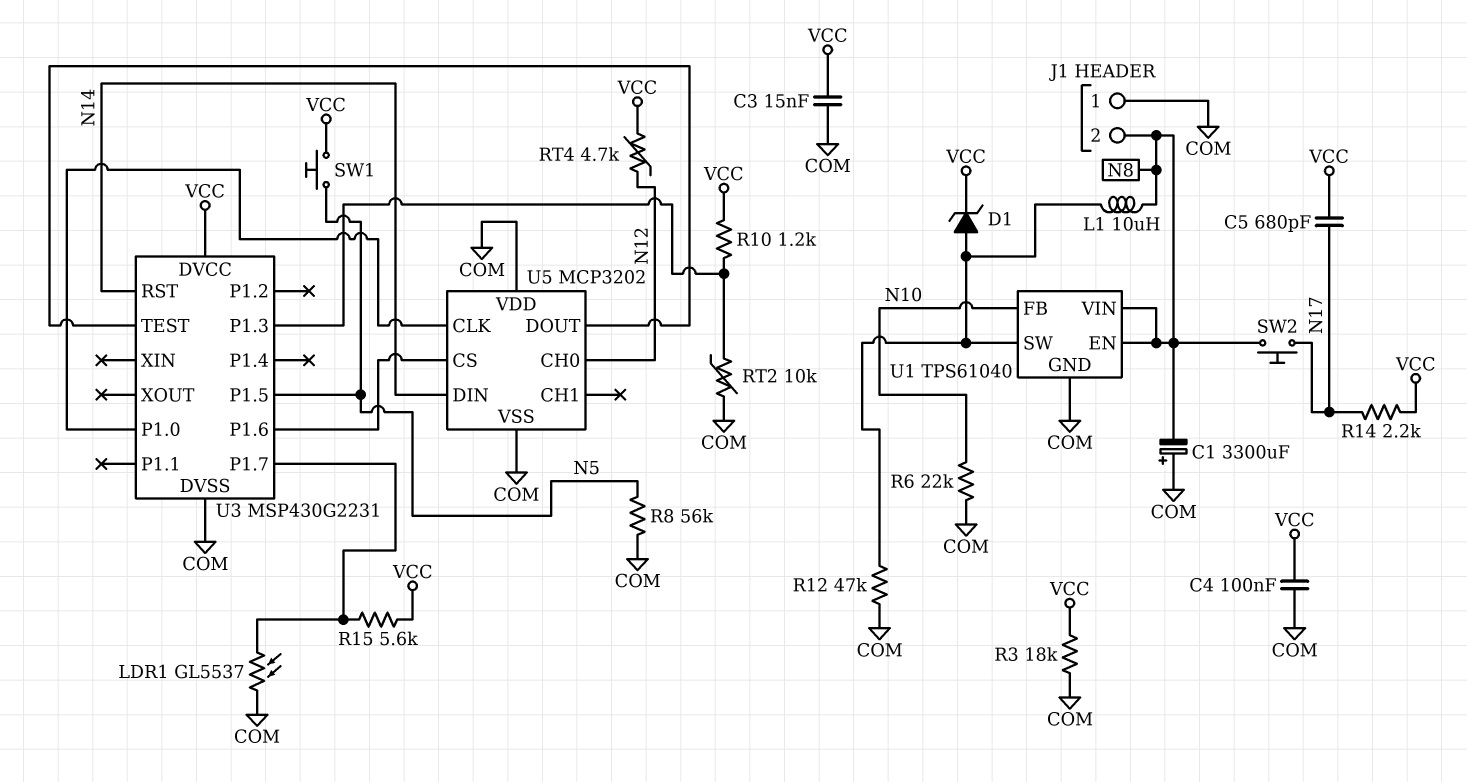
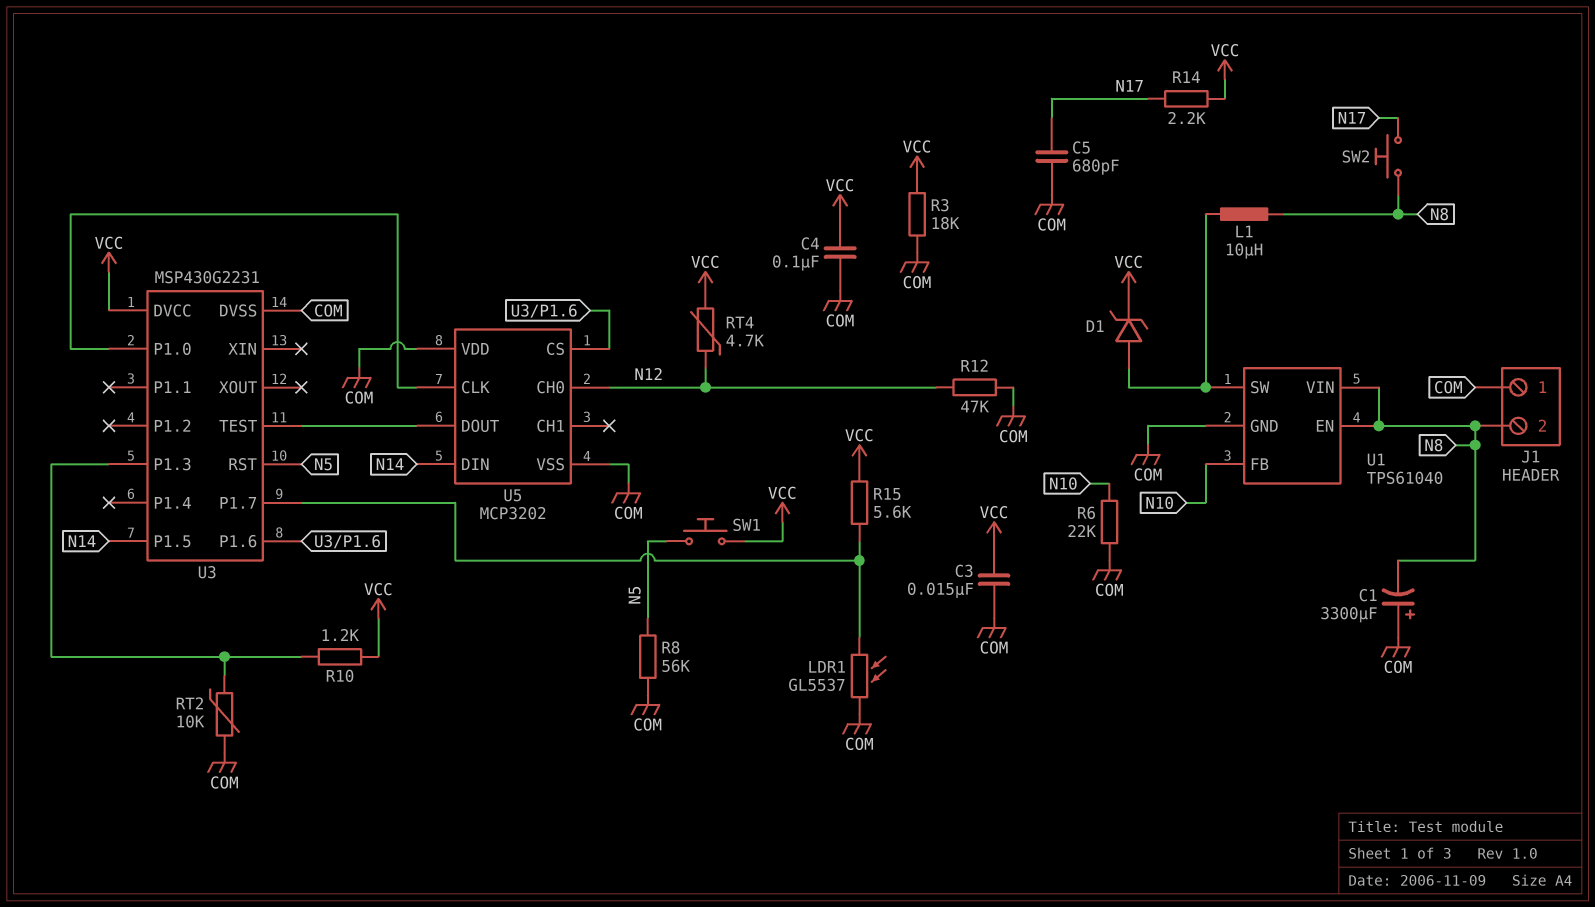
C5: 680pF (N17, VCC) -> 680pF (COM, N17)
R12: 47k (COM, U1/SW) -> 47k (COM, N12)
U3 pin P1.5: N5 -> N14
U3 pin RST: N14 -> N5

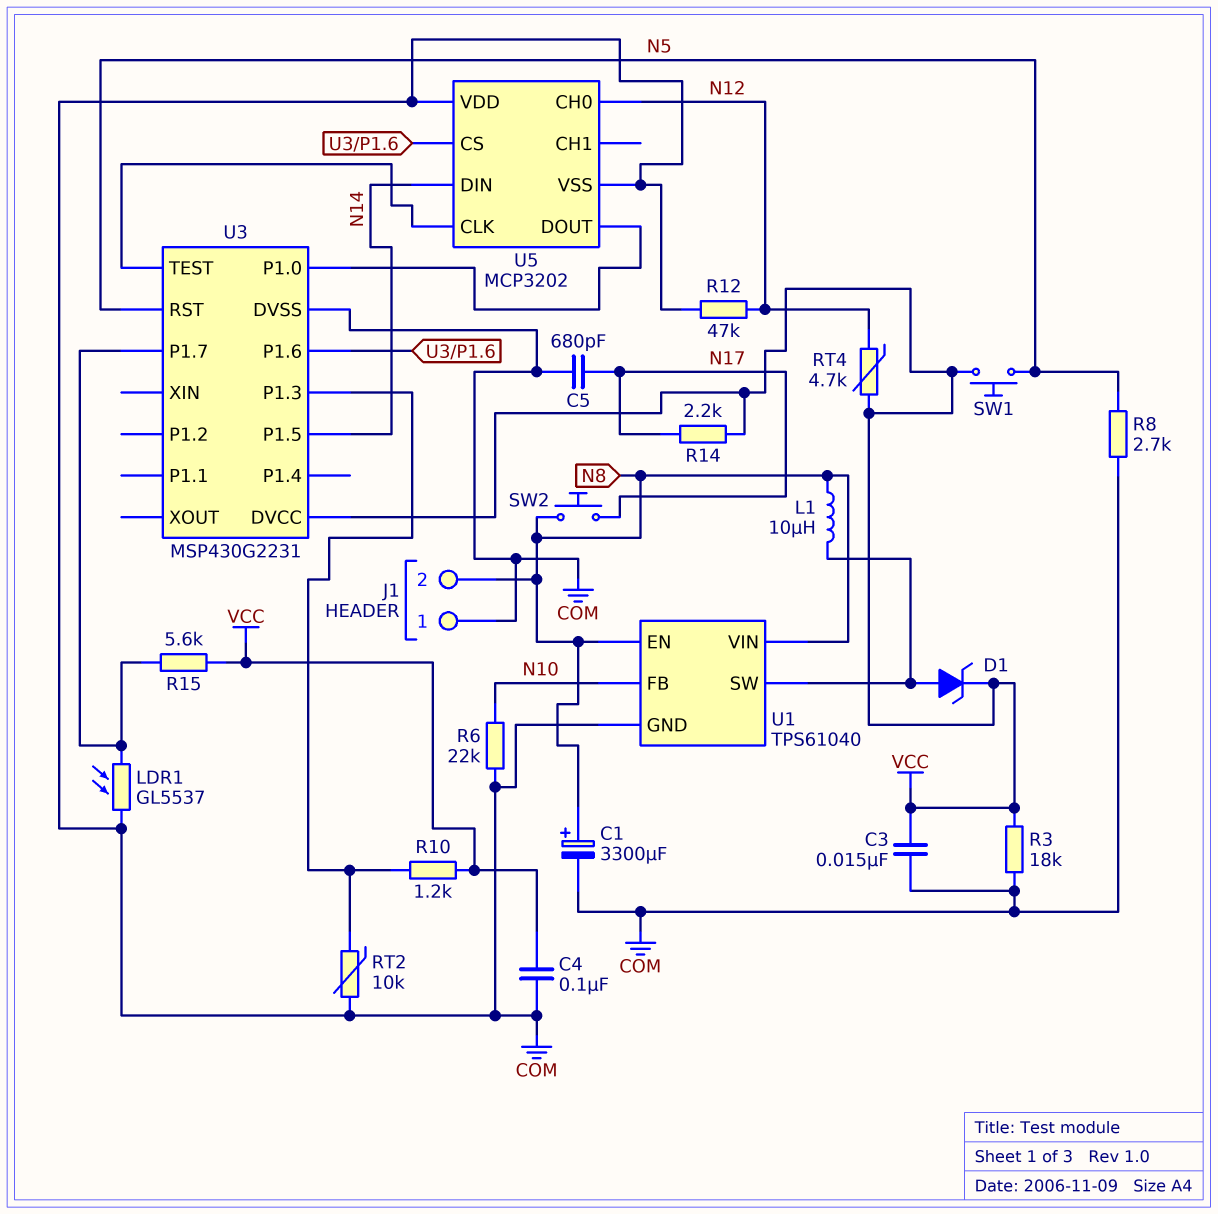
C1: 3300uF (plus COM, minus N8) -> 3300uF (plus N8, minus COM)
R8: 56k (COM, N5) -> 2.7k (COM, N5)
U5 pin CLK: U3/P1.0 -> U3/TEST
U5 pin DOUT: U3/TEST -> U3/P1.0

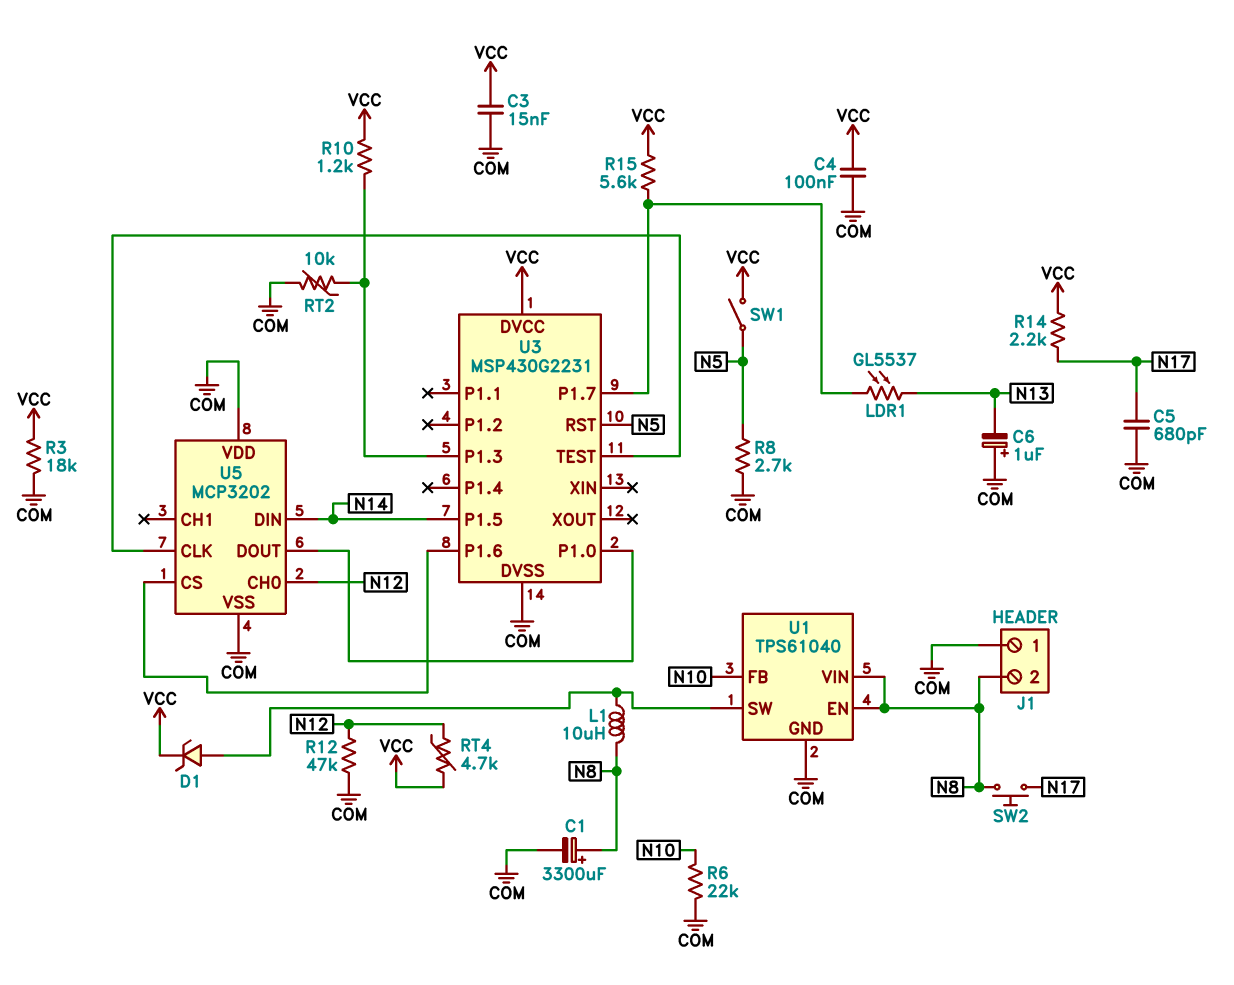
C6: none -> 1uF (plus COM, minus N13)
LDR1: GL5537 (COM, U3/P1.7) -> GL5537 (N13, U3/P1.7)
SW1: button (N5, VCC) -> switch (N5, VCC)

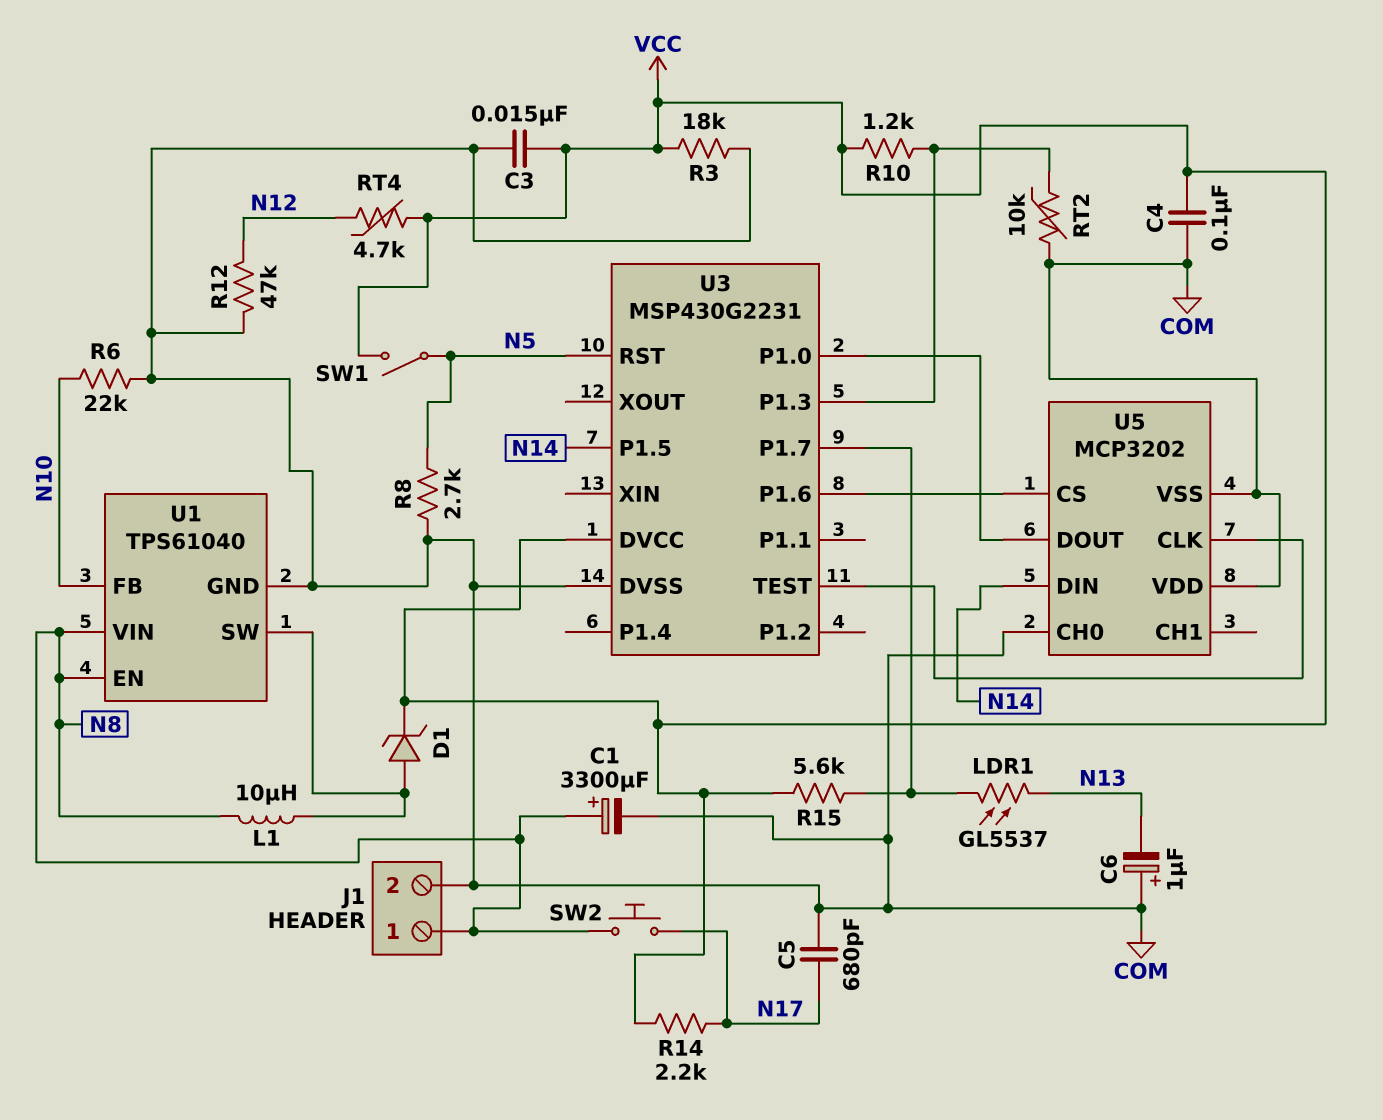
J1 pin 1: COM -> N8
J1 pin 2: N8 -> COM
U5 pin CH0: N12 -> COM

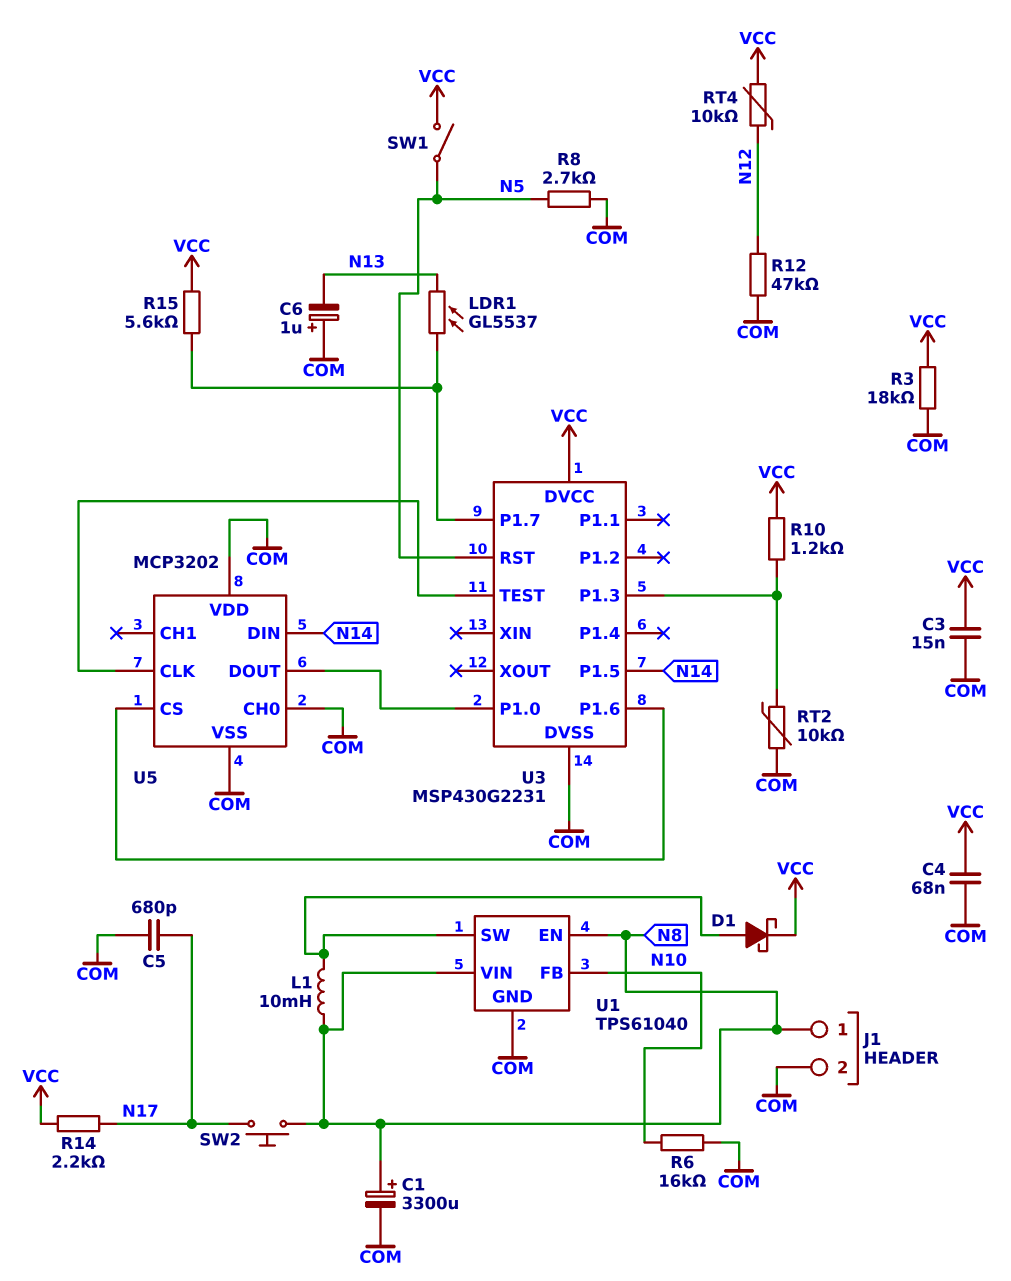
C4: 100nF (COM, VCC) -> 68nF (COM, VCC)
D1: zener (A U1/SW, K VCC) -> schottky (A U1/SW, K VCC)
L1: 10uH (N8, U1/SW) -> 10mH (N8, U1/SW)
R6: 22k (COM, N10) -> 16k (COM, N10)
RT4: 4.7k (N12, VCC) -> 10k (N12, VCC)

